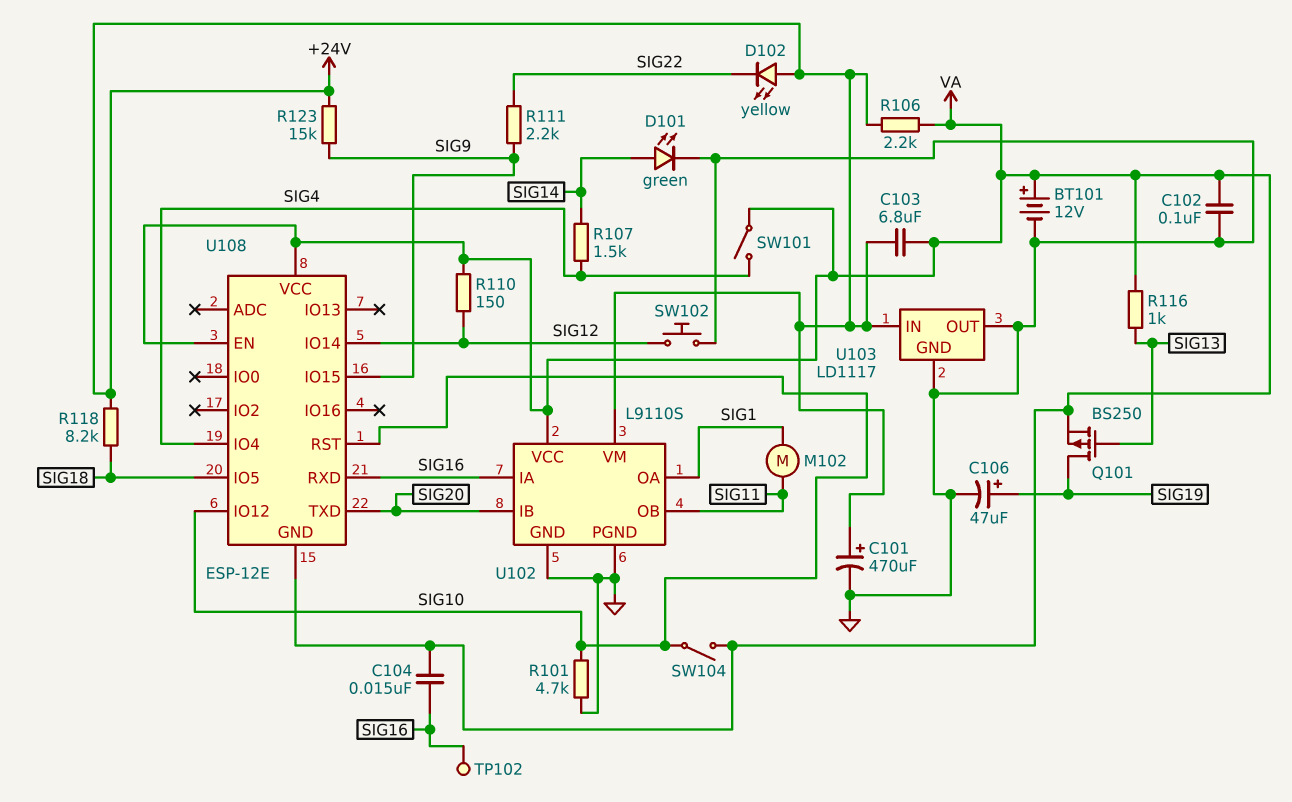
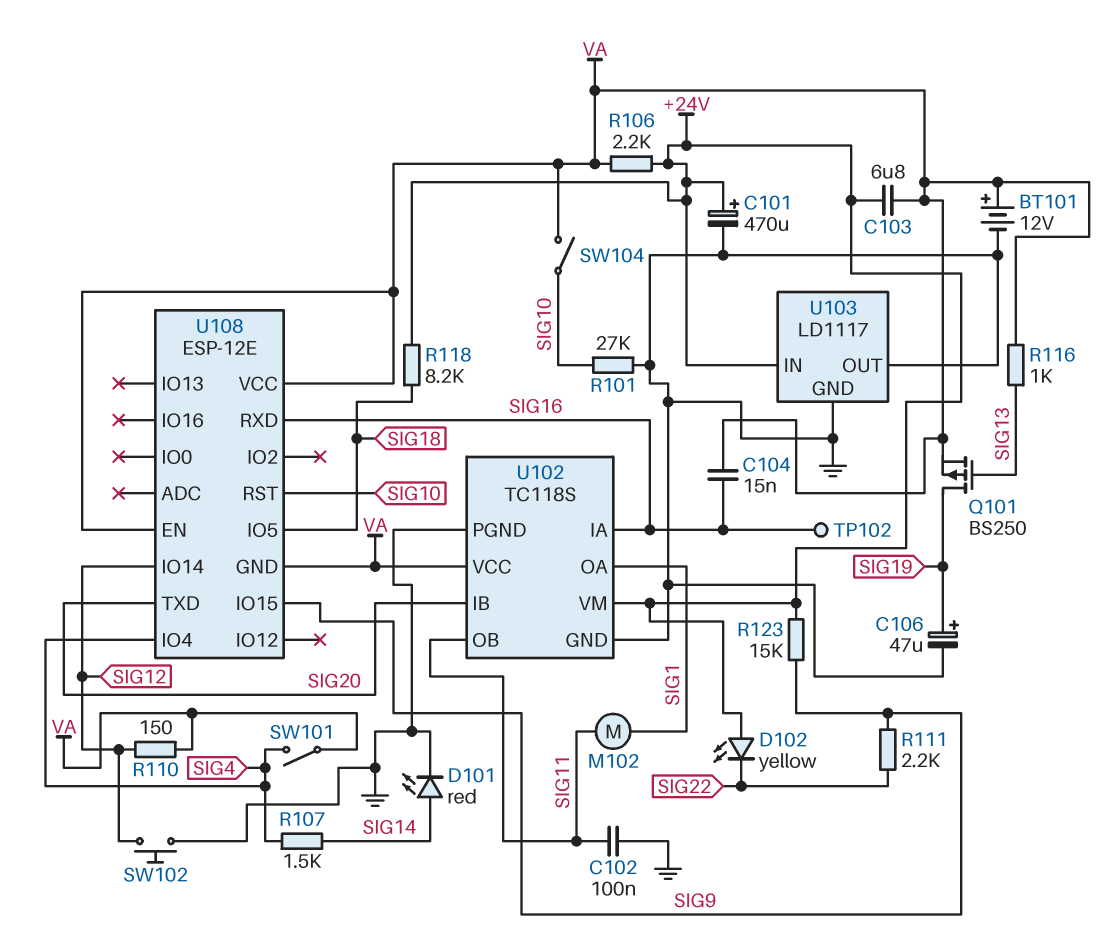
C102: 100nF (GND, VA) -> 100nF (GND, SIG11)
D101: LED green (A SIG14, K GND) -> LED red (A SIG14, K GND)
R101: 4.7k (GND, SIG10) -> 27k (GND, SIG10)
U102: L9110S -> TC118S
U108 pin IO12: SIG10 -> none

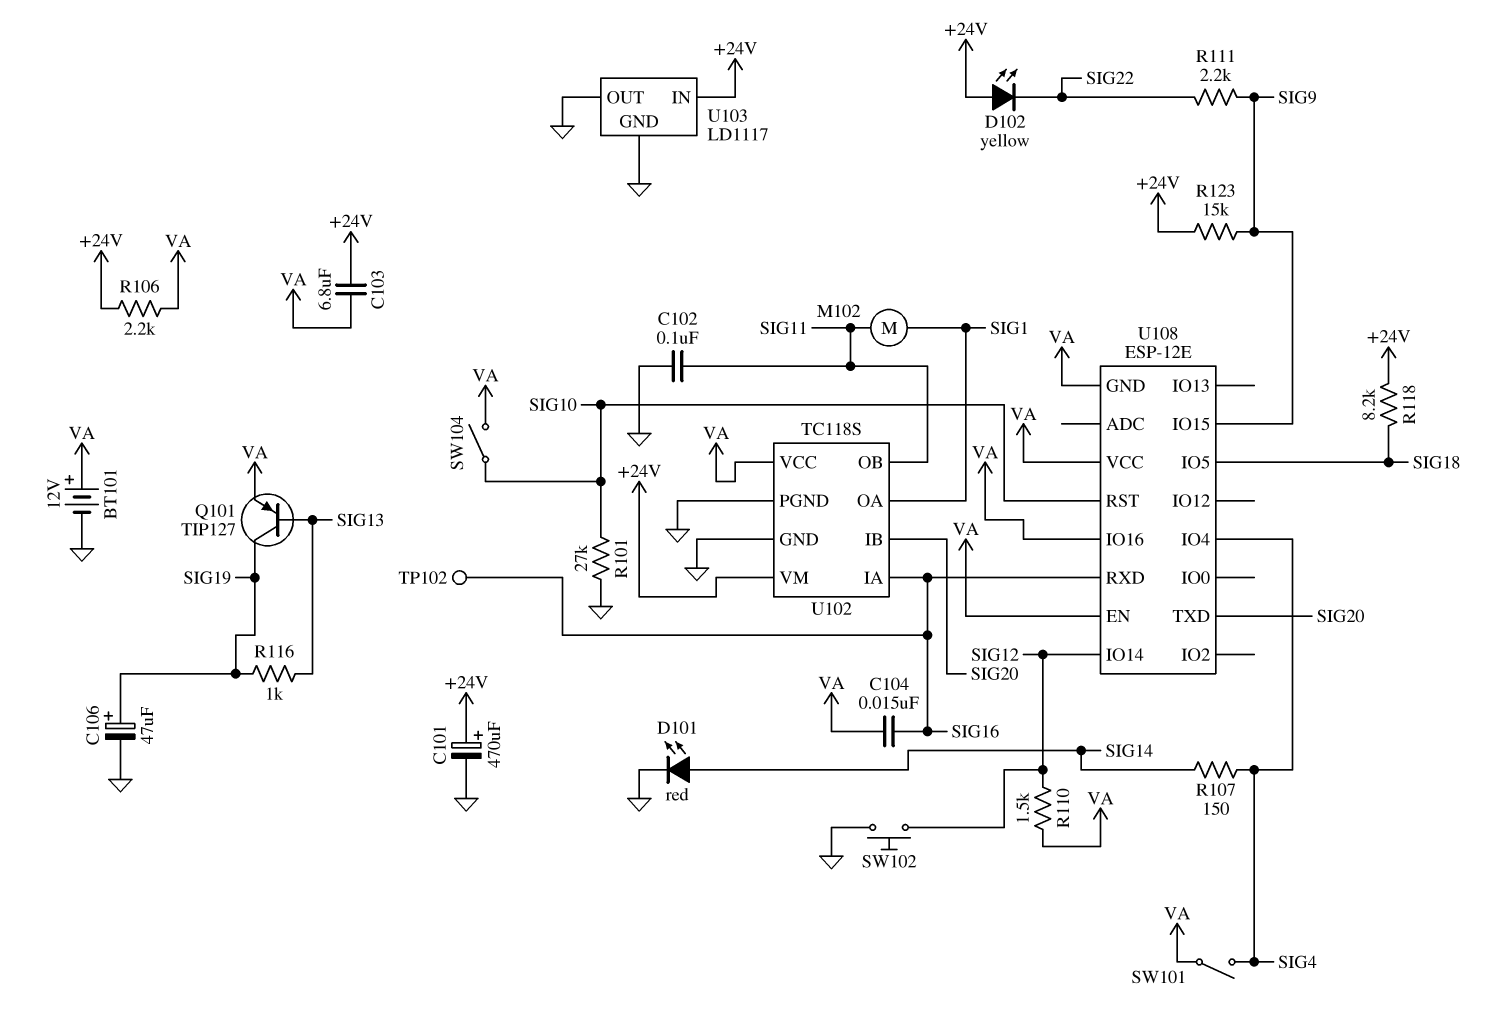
Q101: PMOS BS250 (G SIG13, D SIG19, S VA) -> PNP TIP127 (B SIG13, C SIG19, E VA)
R107: 1.5k (SIG4, SIG14) -> 150 (SIG4, SIG14)
R110: 150 (SIG12, VA) -> 1.5k (SIG12, VA)
R116: 1k (SIG13, VA) -> 1k (SIG13, SIG19)
U108 pin IO16: none -> VA

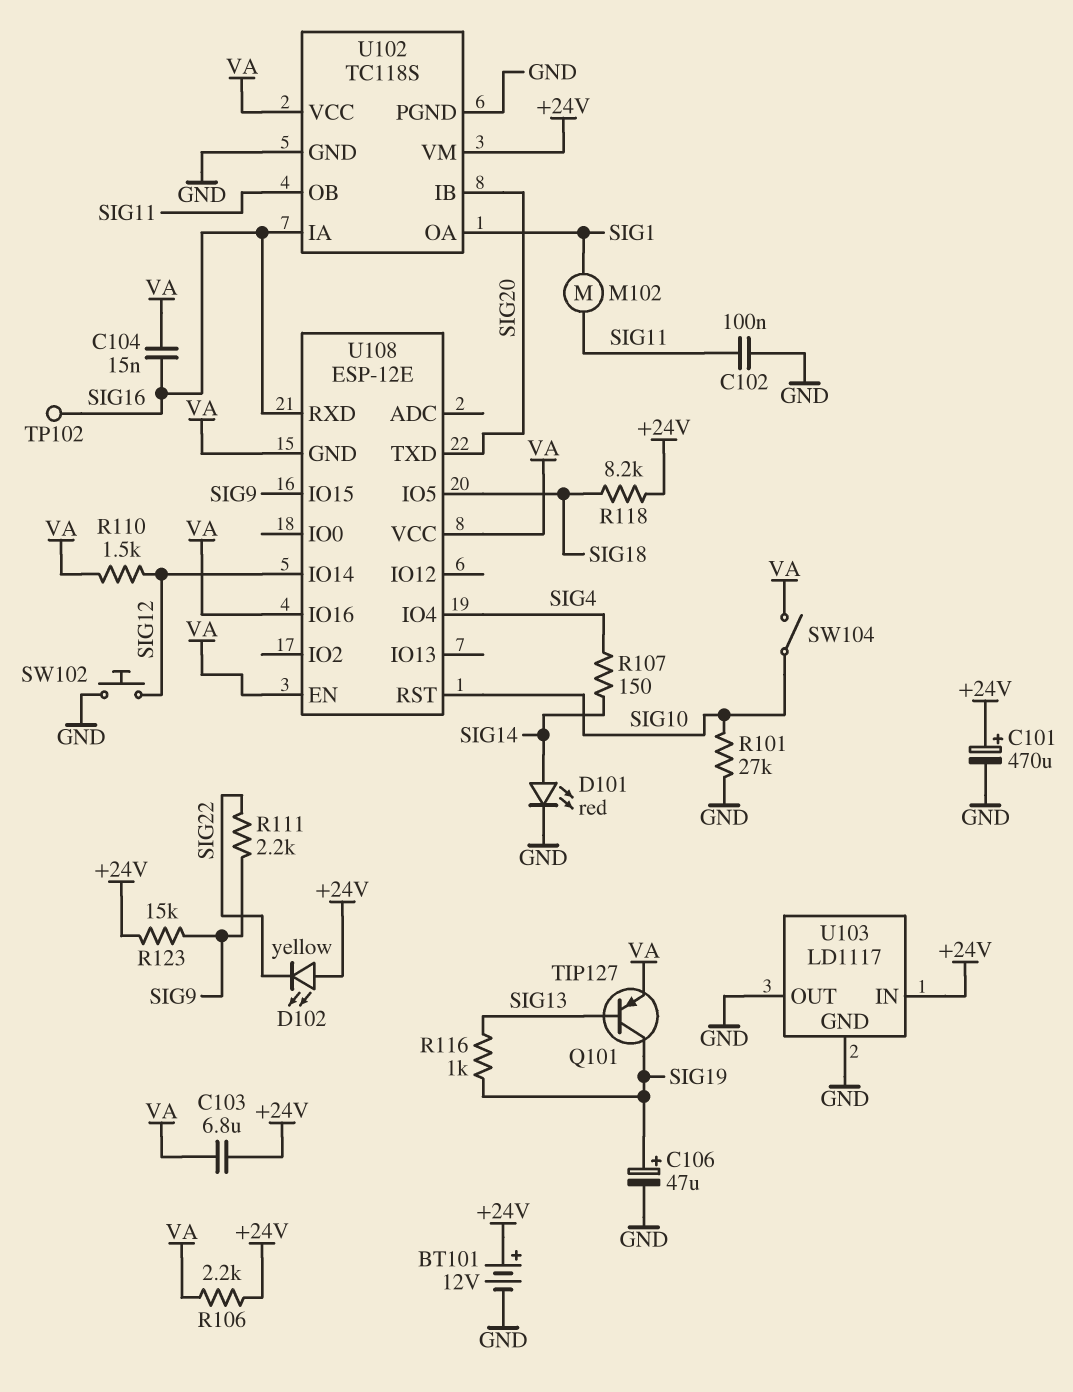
BT101: 12V (plus VA, minus GND) -> 12V (plus +24V, minus GND)
SW101: switch (SIG4, VA) -> none

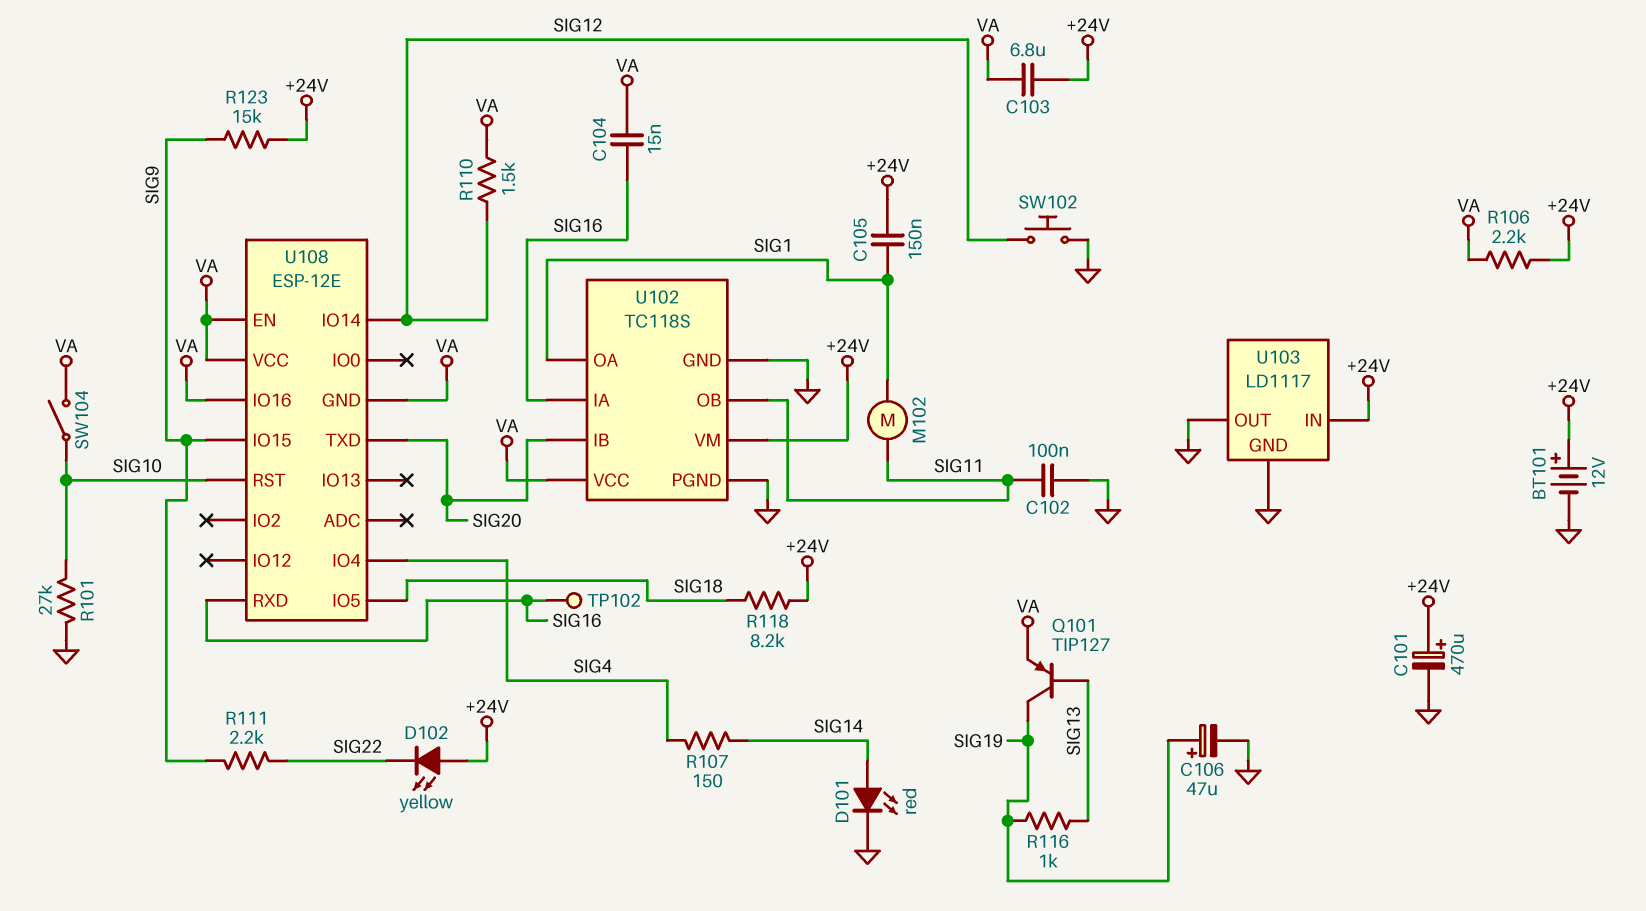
C105: none -> 150nF (+24V, SIG1)

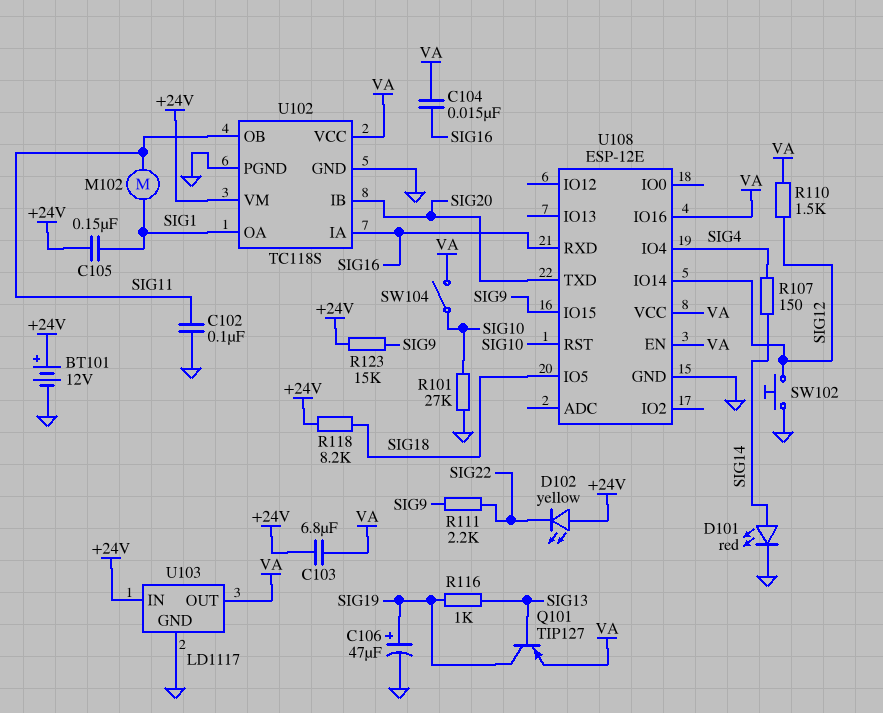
C101: 470uF (plus +24V, minus GND) -> none
R106: 2.2k (+24V, VA) -> none
TP102: test point (SIG16) -> none
U103 pin OUT: GND -> VA
U108 pin GND: VA -> GND

